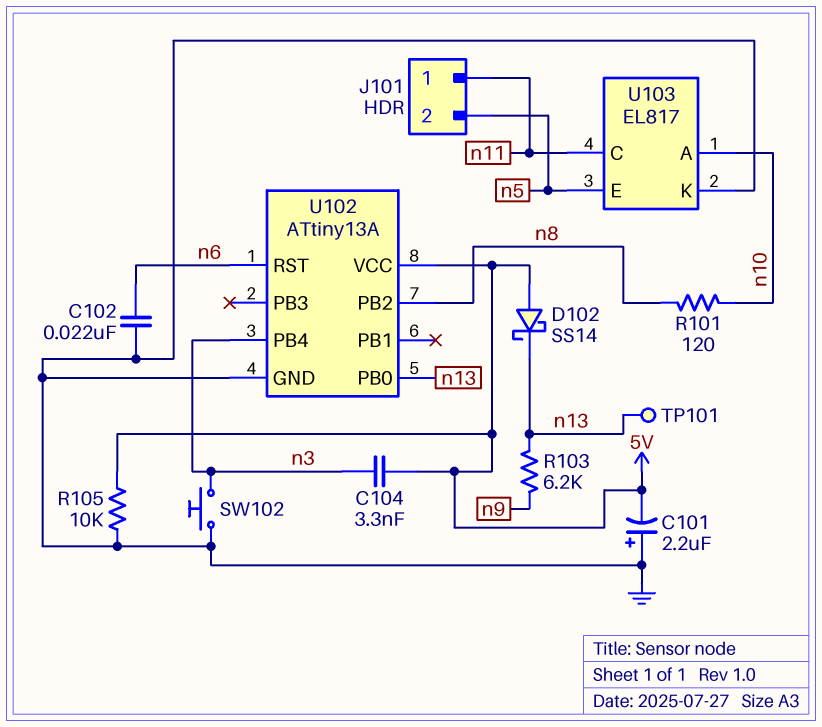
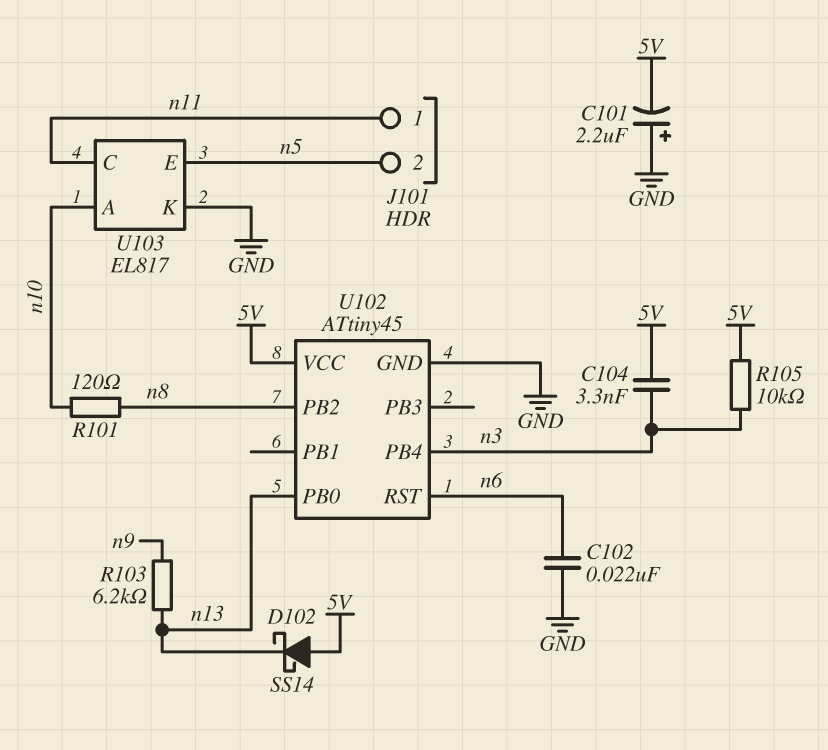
R105: 10k (5V, GND) -> 10k (5V, n3)
SW102: button (GND, n3) -> none
TP101: test point (n13) -> none
U102: ATtiny13A -> ATtiny45

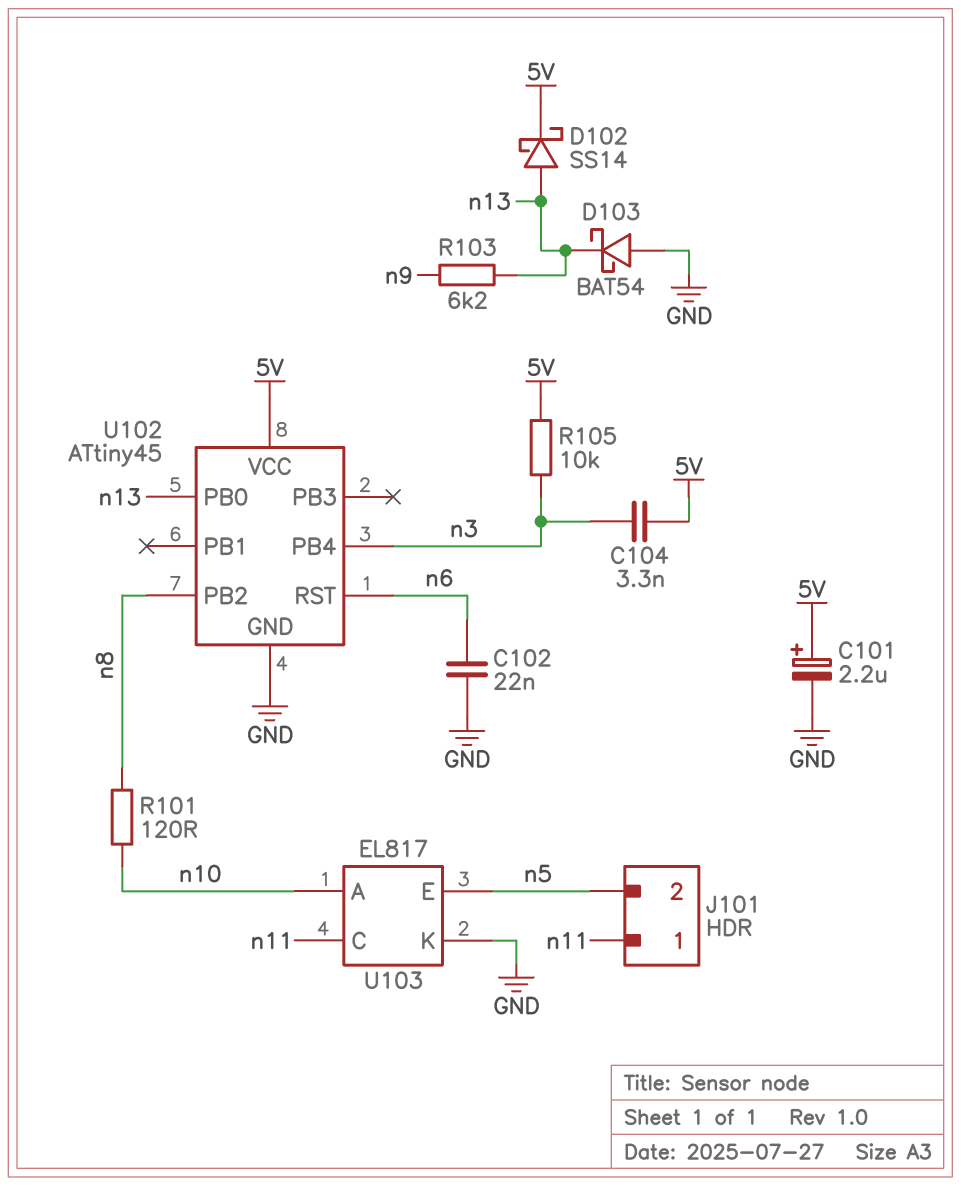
C101: 2.2uF (plus GND, minus 5V) -> 2.2uF (plus 5V, minus GND)
D102: schottky SS14 (A 5V, K n13) -> schottky SS14 (A n13, K 5V)
D103: none -> schottky BAT54 (A GND, K n13)

